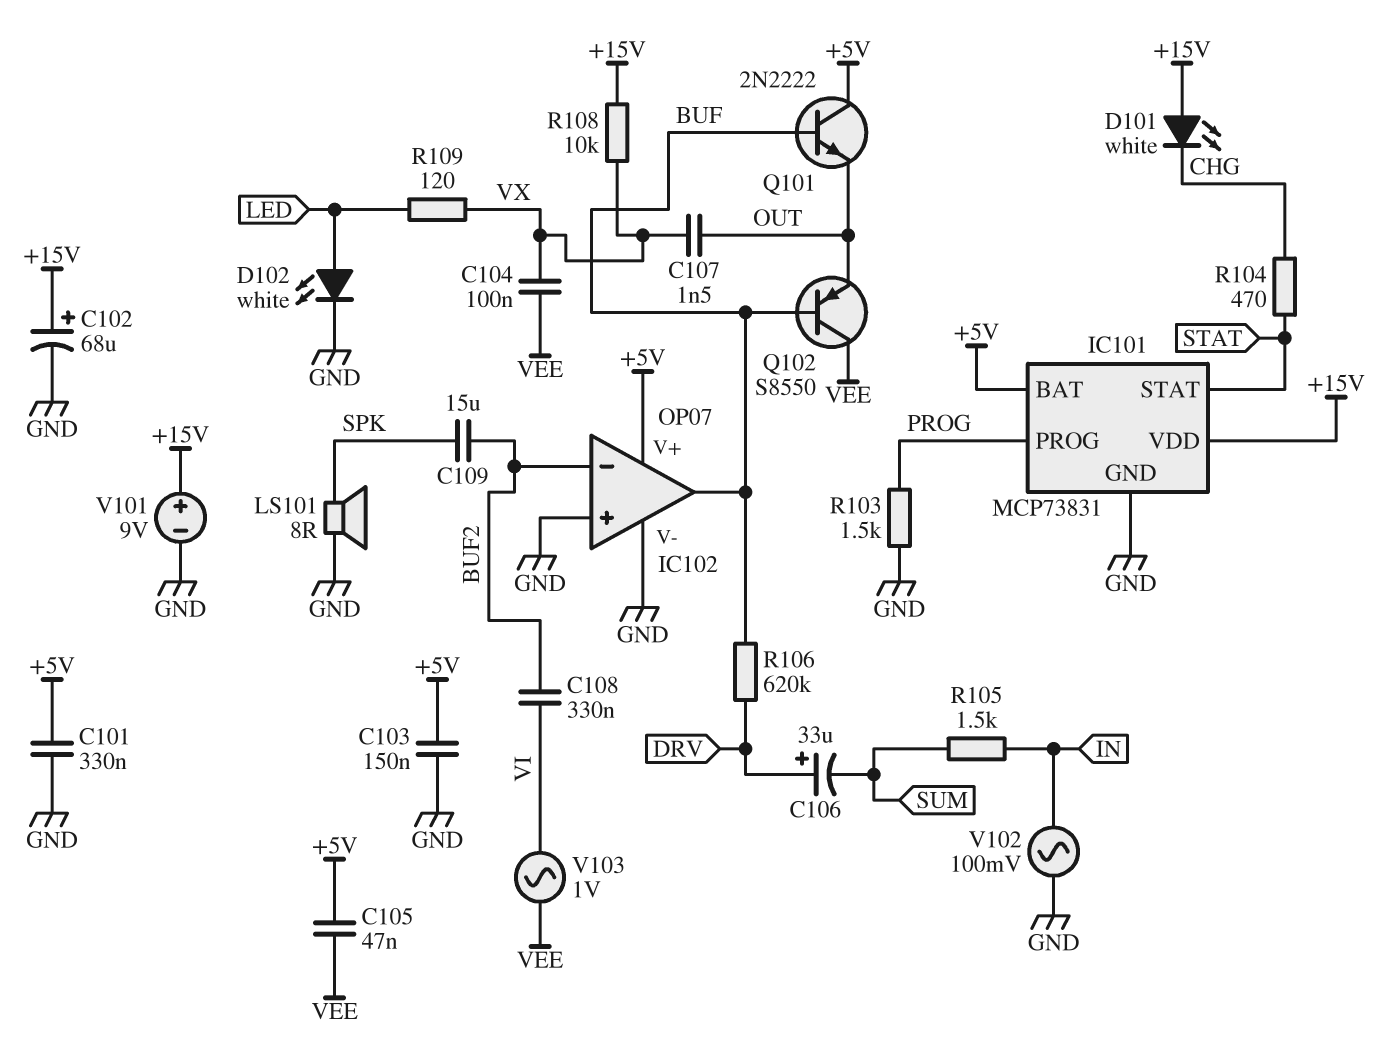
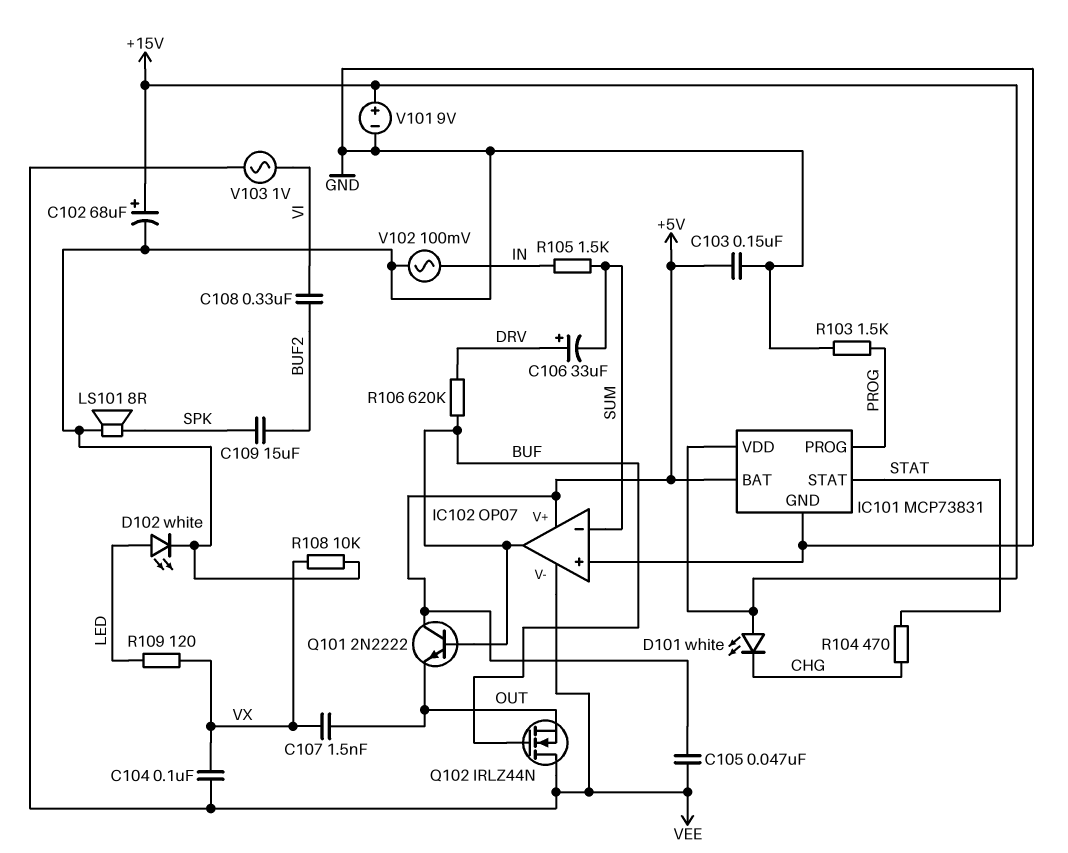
C101: 330nF (+5V, GND) -> none
IC102 pin V-: GND -> VEE
IC102 pin in-: BUF2 -> SUM
Q102: PNP S8550 (B BUF, C VEE, E OUT) -> NMOS IRLZ44N (G BUF, D VEE, S OUT)
R108: 10k (+15V, VX) -> 10k (GND, VX)

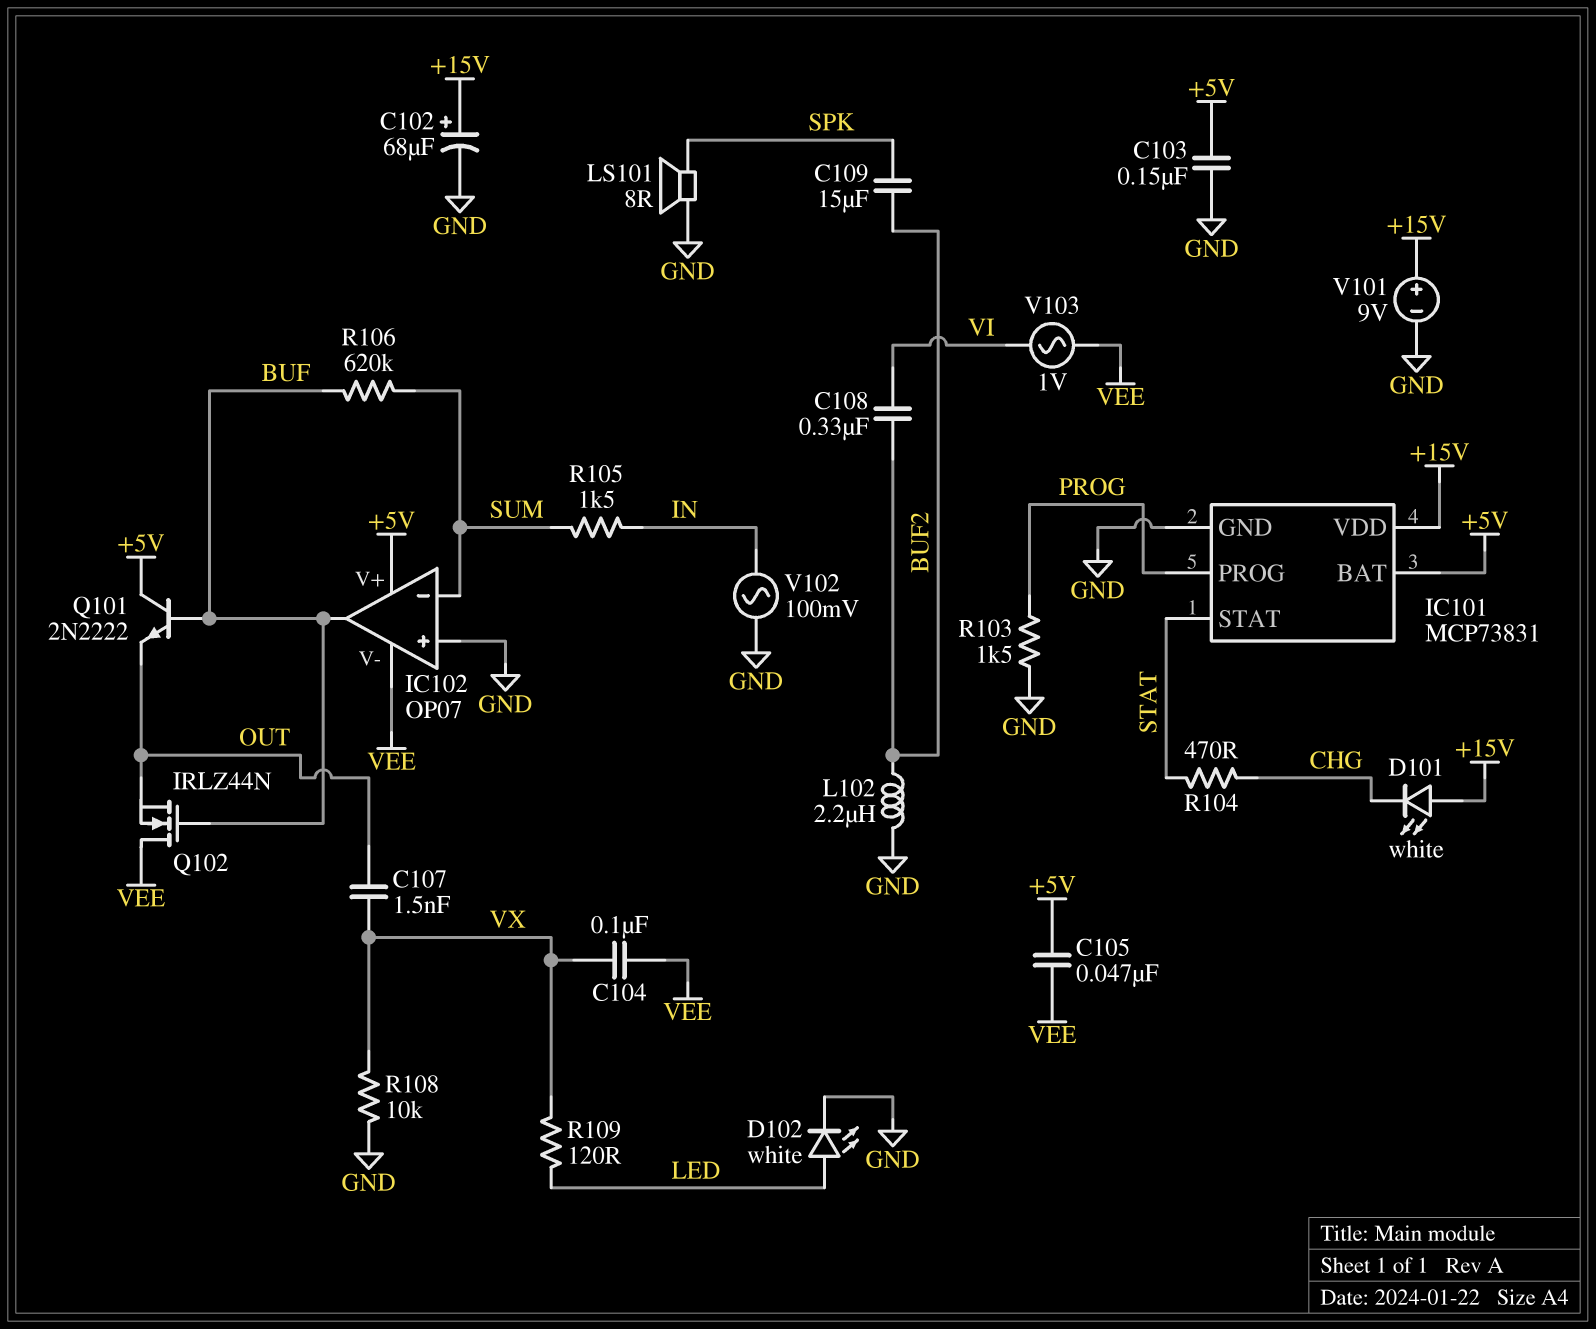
C106: 33uF (plus DRV, minus SUM) -> none
L102: none -> 2.2uH (BUF2, GND)
R106: 620k (BUF, DRV) -> 620k (BUF, SUM)

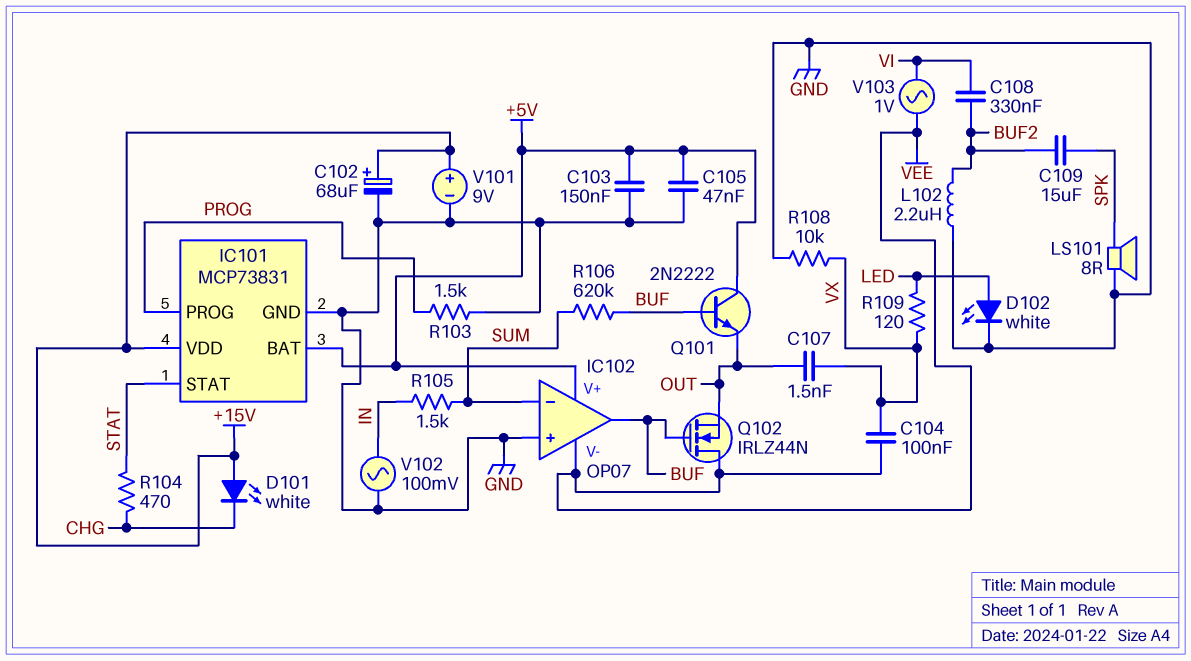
C105: 47nF (+5V, VEE) -> 47nF (+5V, GND)

